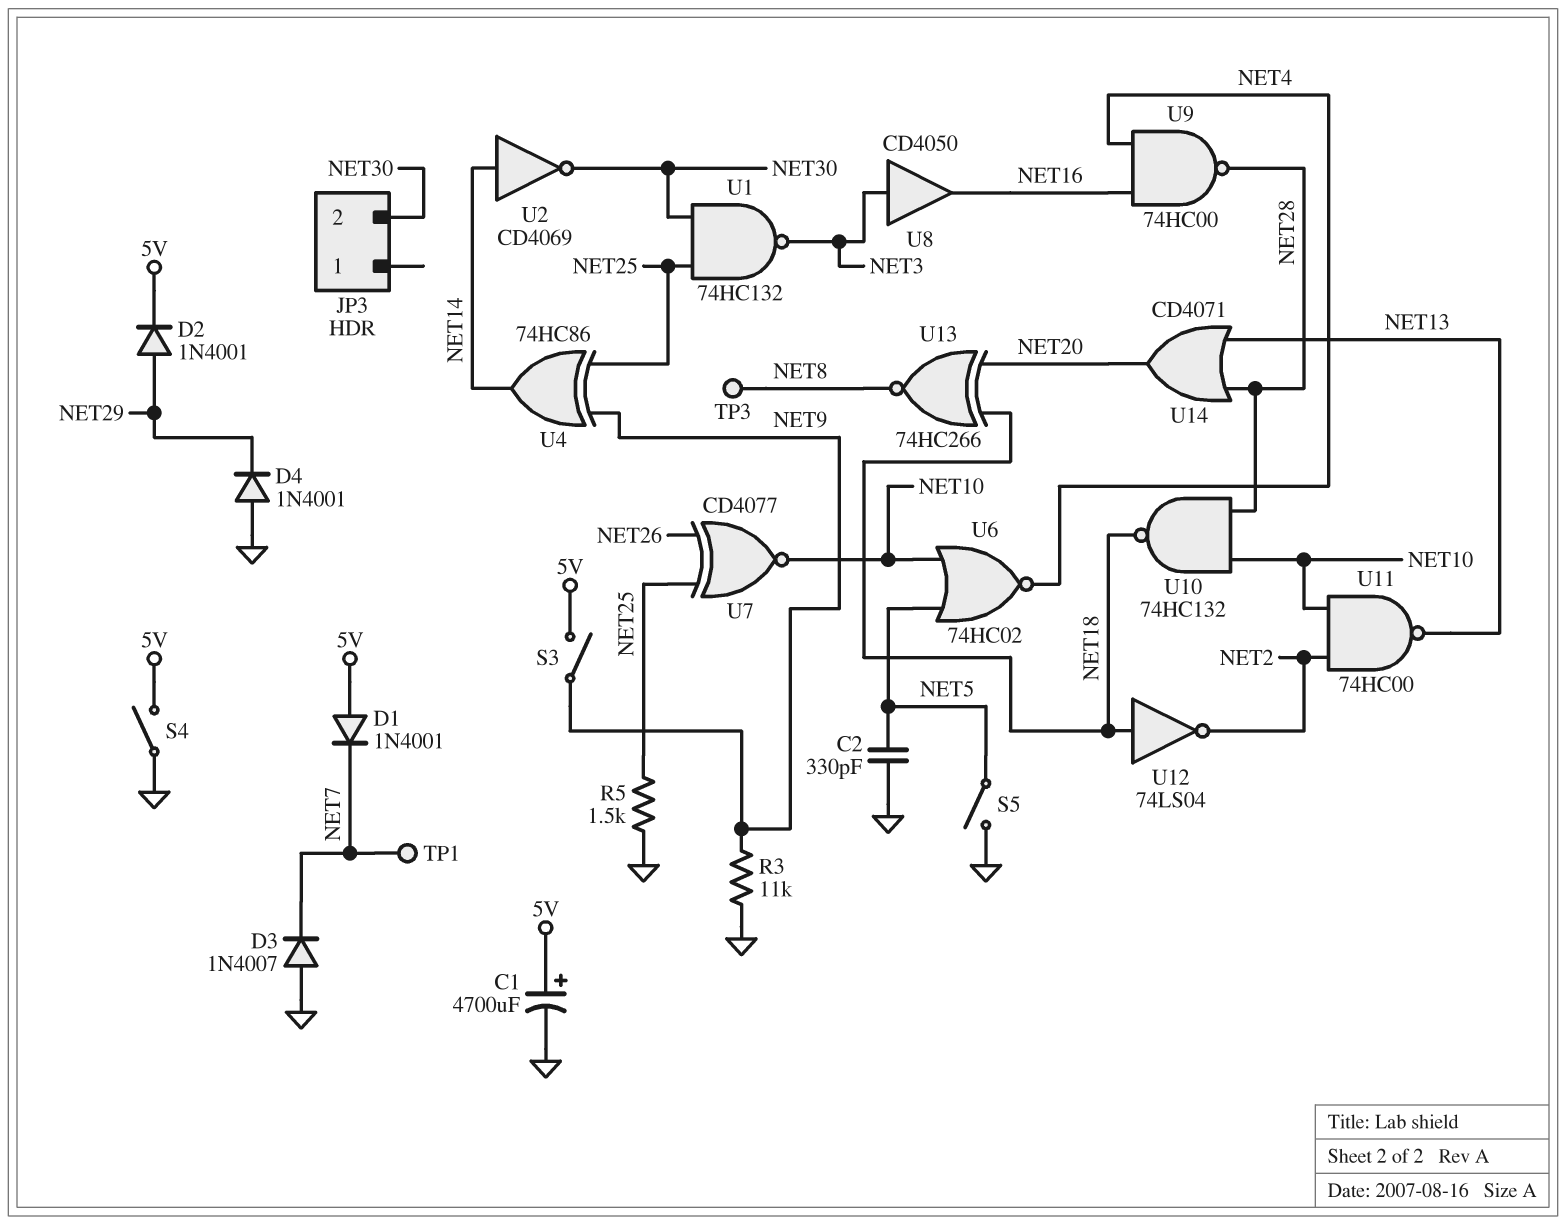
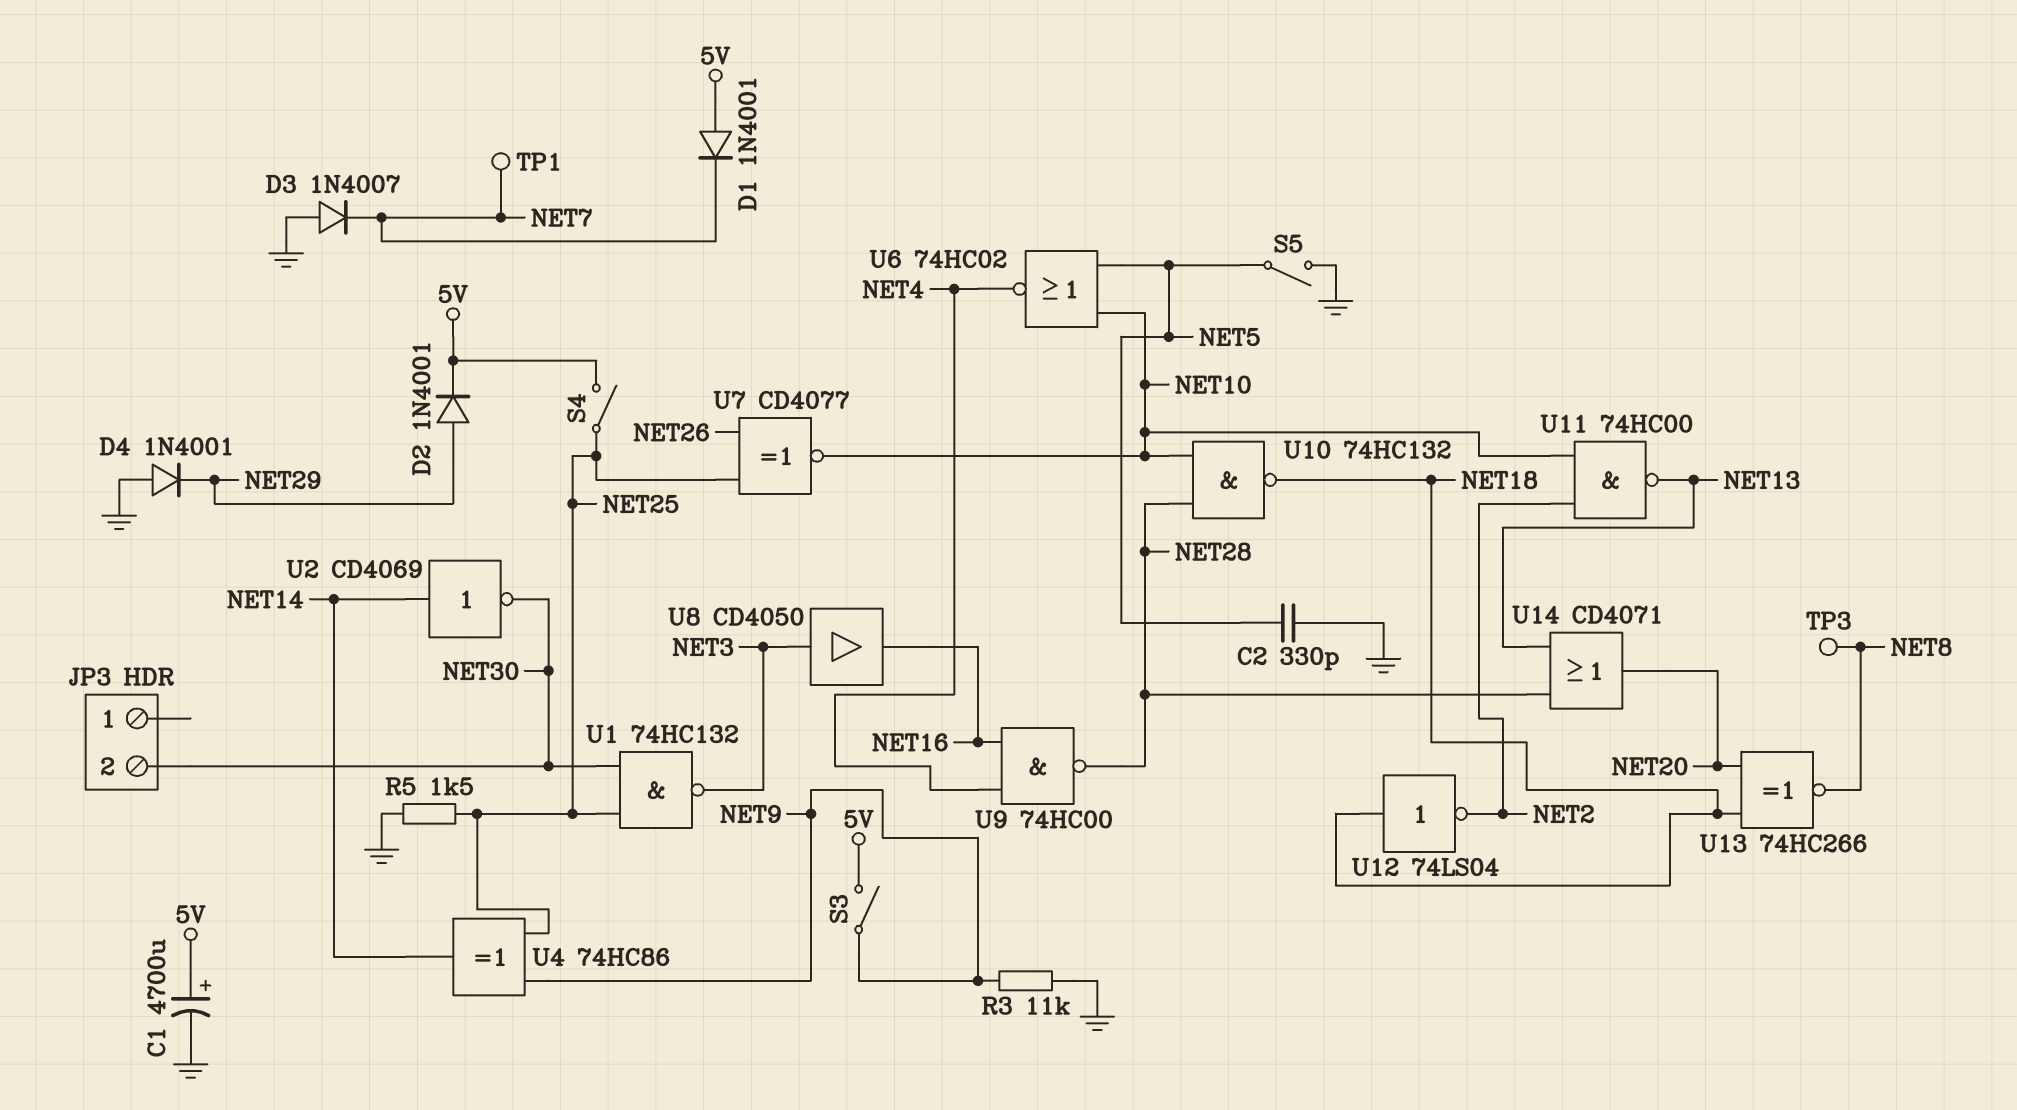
S4: switch (5V, GND) -> switch (5V, NET25)

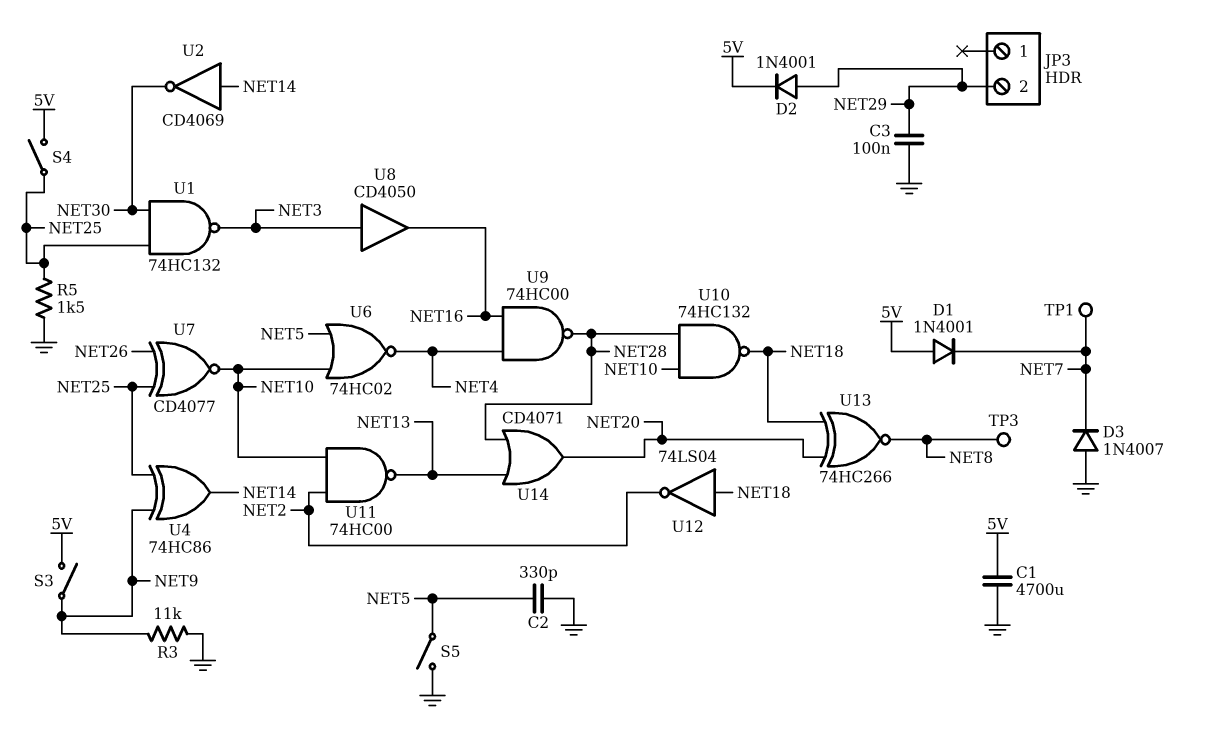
C1: 4700uF (plus 5V, minus GND) -> 4700uF (5V, GND)
C3: none -> 100nF (GND, NET29)
D4: diode 1N4001 (A GND, K NET29) -> none
JP3 pin 2: NET30 -> NET29

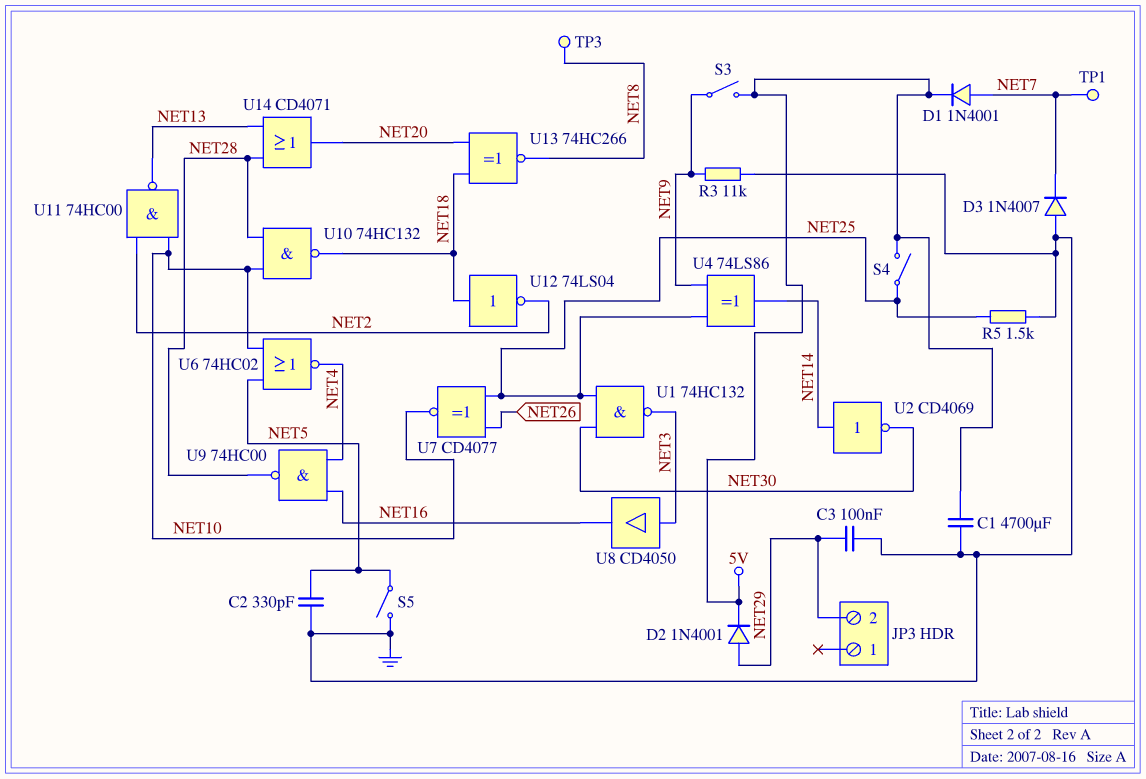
D1: diode 1N4001 (A 5V, K NET7) -> diode 1N4001 (A NET7, K 5V)
U4: XOR 74HC86 (in NET9, in NET25, out NET14) -> XOR 74LS86 (in NET9, in NET25, out NET14)

